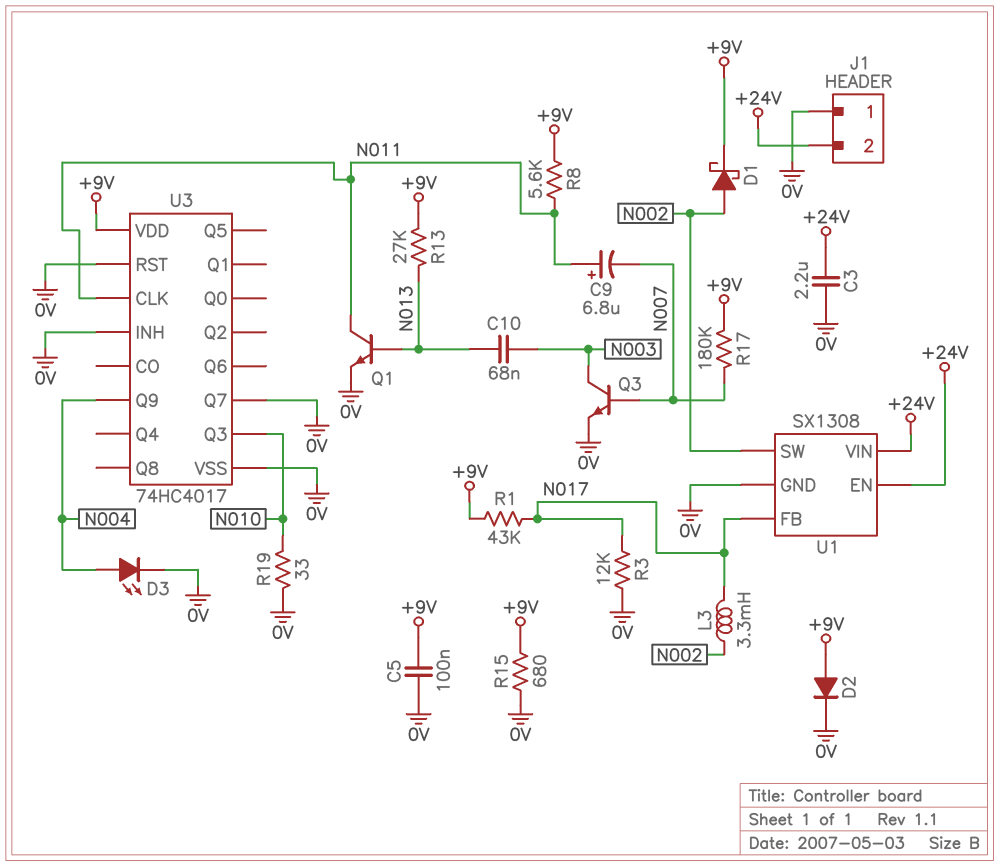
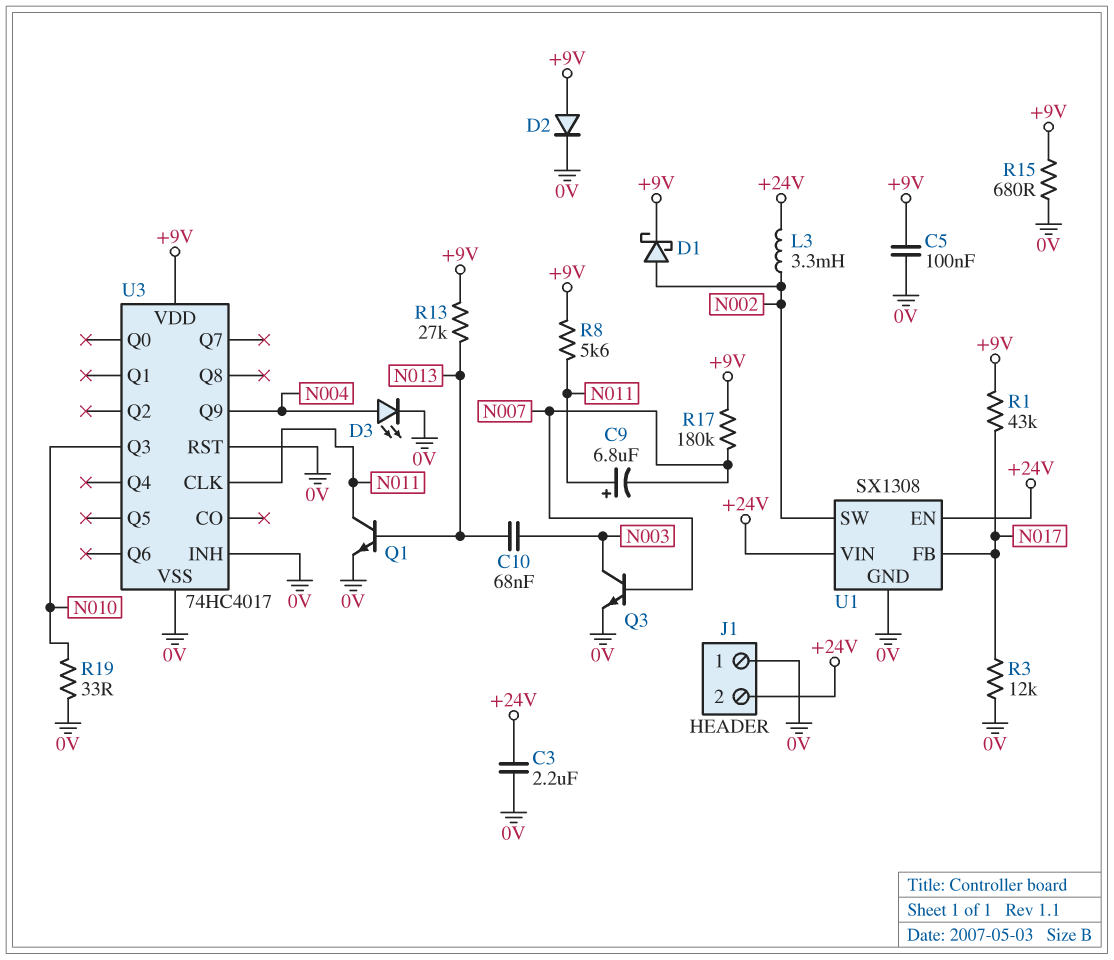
L3: 3.3mH (N002, N017) -> 3.3mH (+24V, N002)
U3 pin Q7: 0V -> none

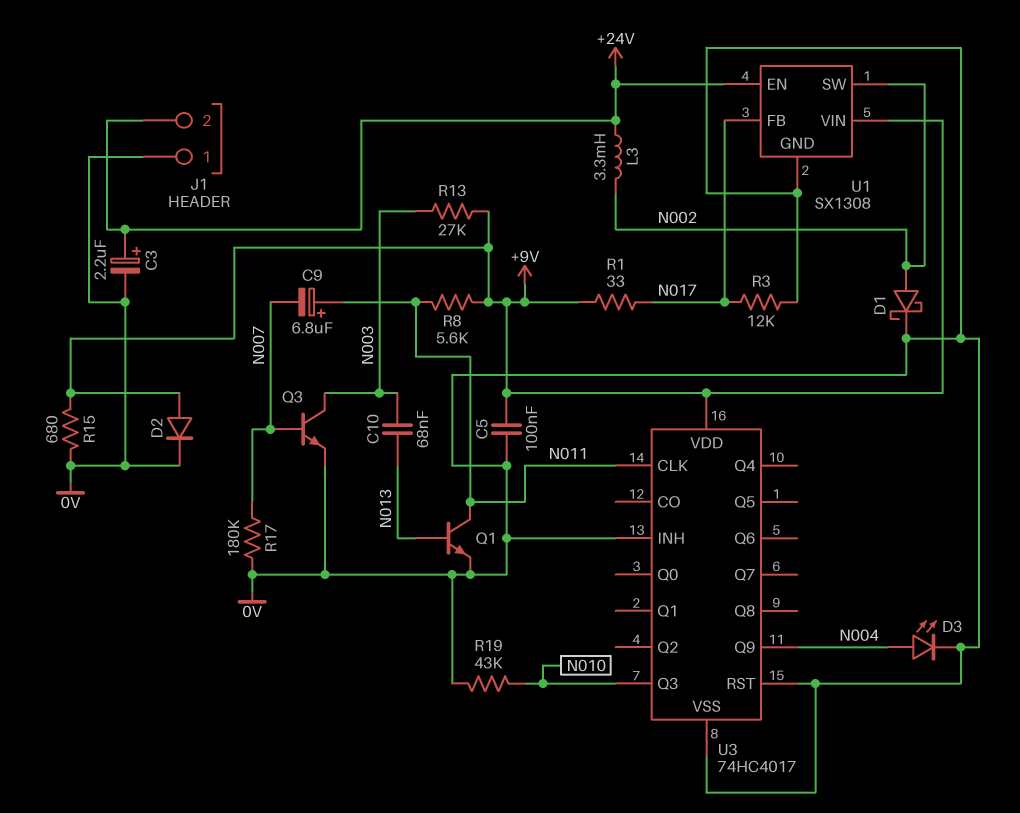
C3: 2.2uF (+24V, 0V) -> 2.2uF (plus +24V, minus 0V)
D1: schottky (A N002, K +9V) -> schottky (A N002, K 0V)
R1: 43k (+9V, N017) -> 33 (+9V, N017)
R13: 27k (+9V, N013) -> 27k (+9V, N003)
R17: 180k (+9V, N007) -> 180k (0V, N007)
R19: 33 (0V, N010) -> 43k (0V, N010)
U1 pin VIN: +24V -> +9V

